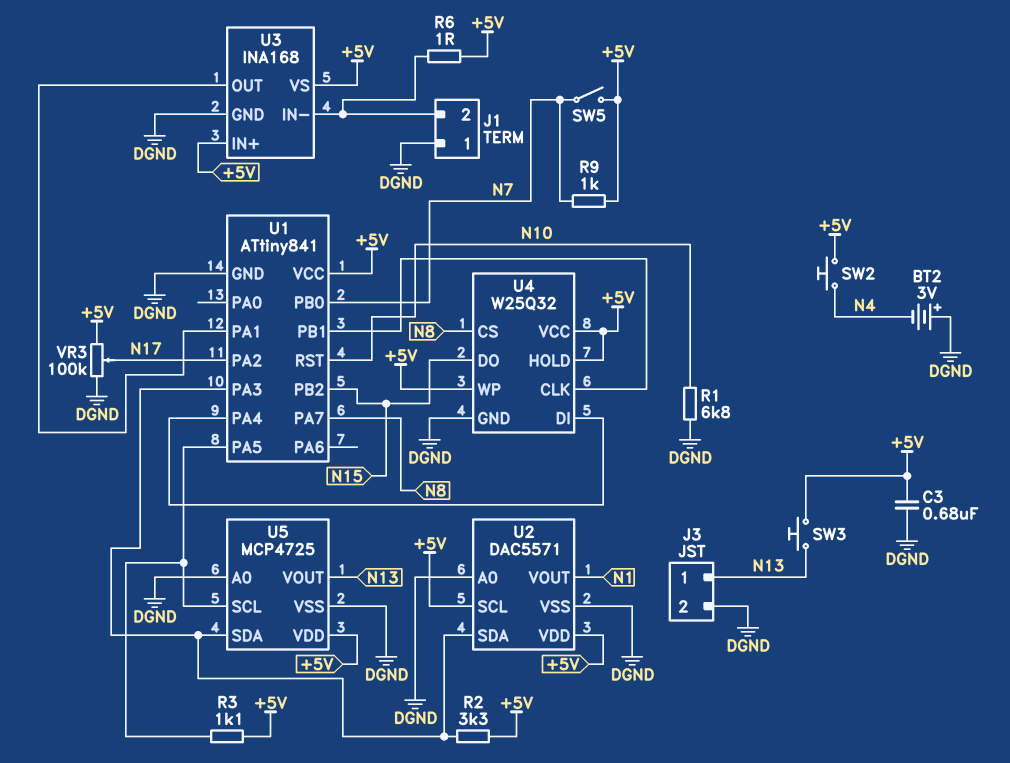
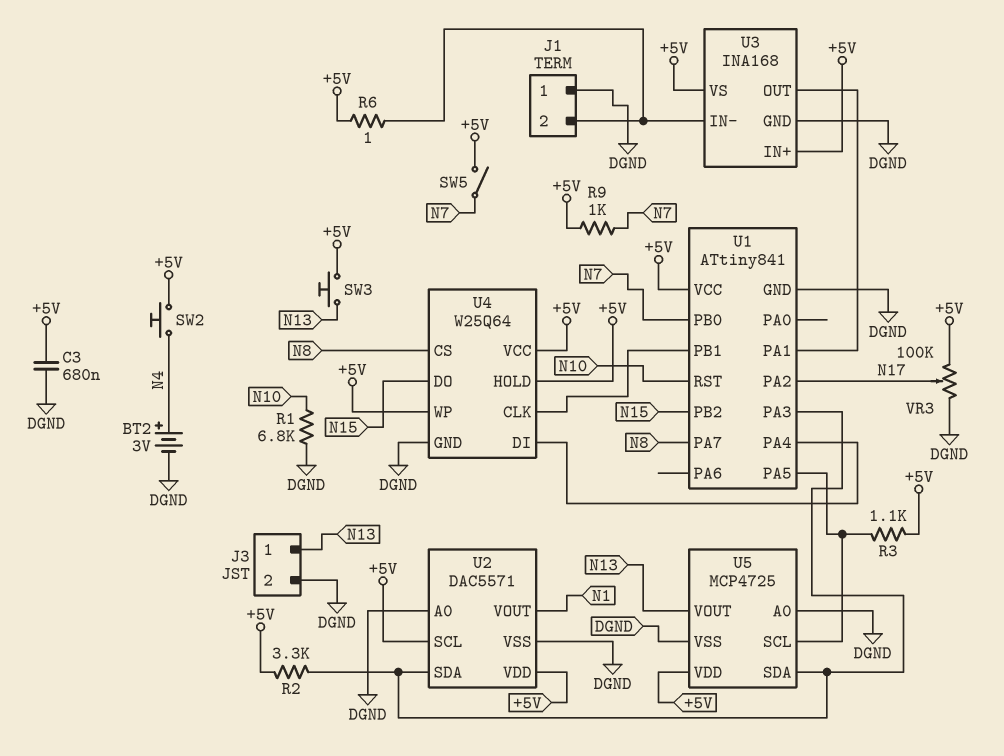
BT2: 3V (plus DGND, minus N4) -> 3V (plus N4, minus DGND)
U4: W25Q32 -> W25Q64

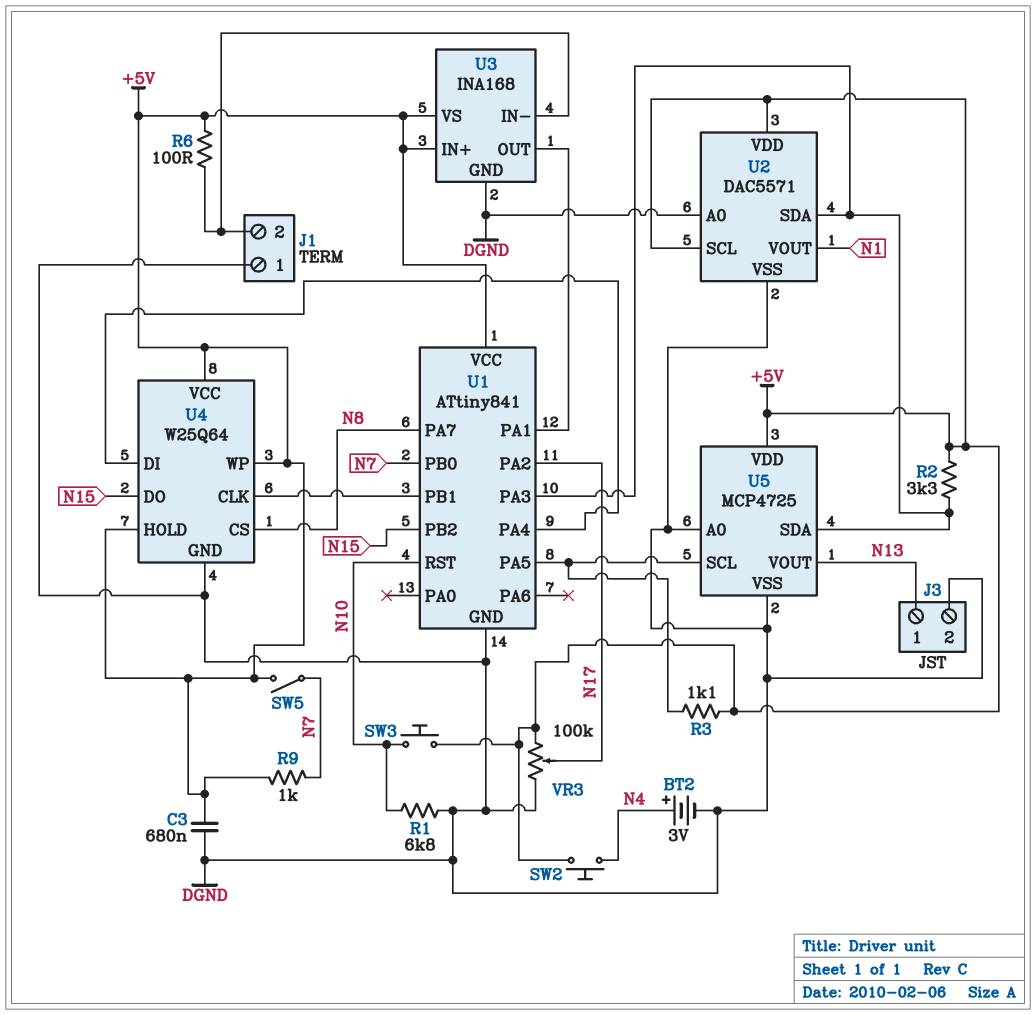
R6: 1 (+5V, J1/2) -> 100 (+5V, J1/2)
SW3: button (+5V, N13) -> button (+5V, N10)

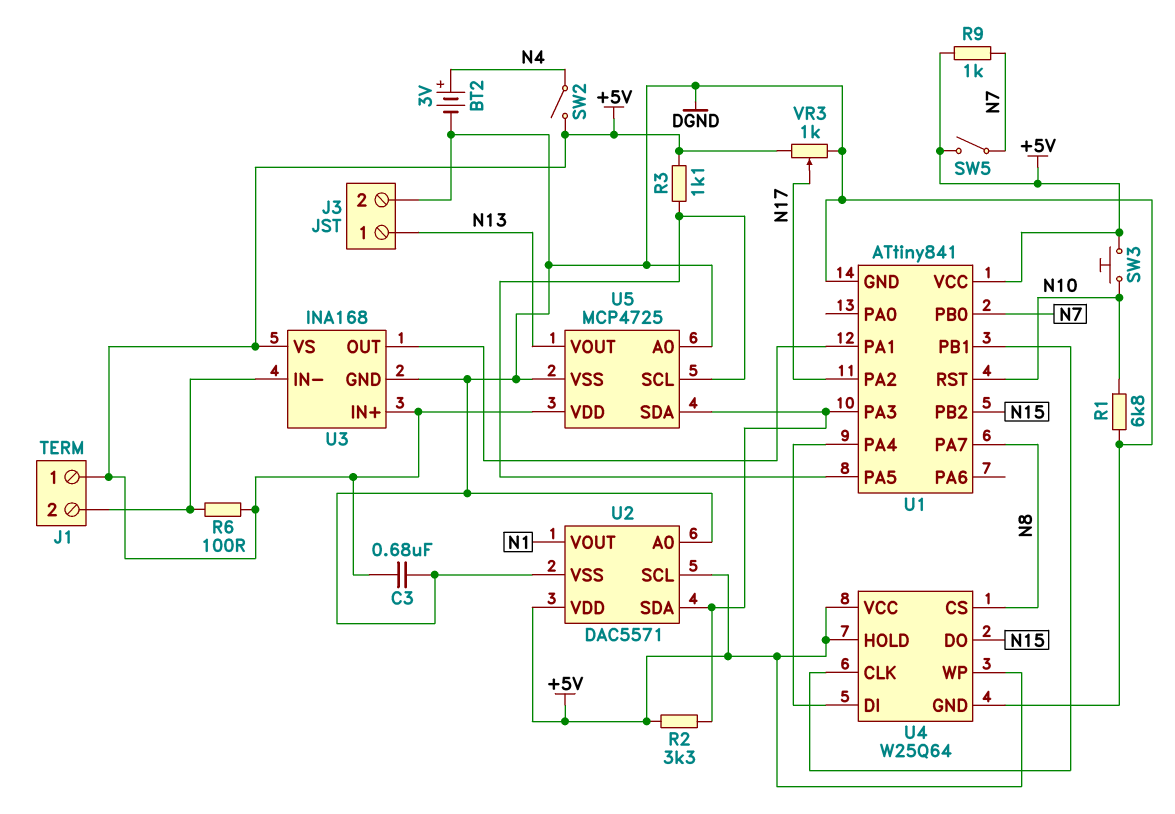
J1 pin 1: DGND -> +5V
SW2: button (+5V, N4) -> switch (+5V, N4)
VR3: 100k (+5V, DGND, wiper N17) -> 1k (+5V, DGND, wiper N17)

